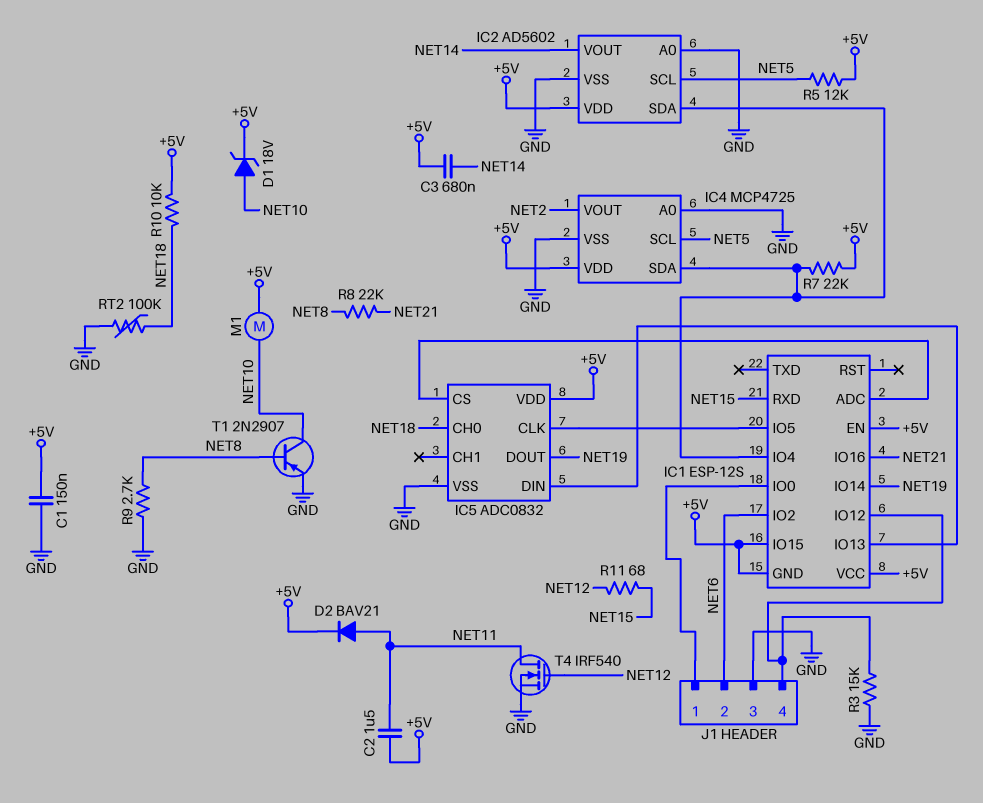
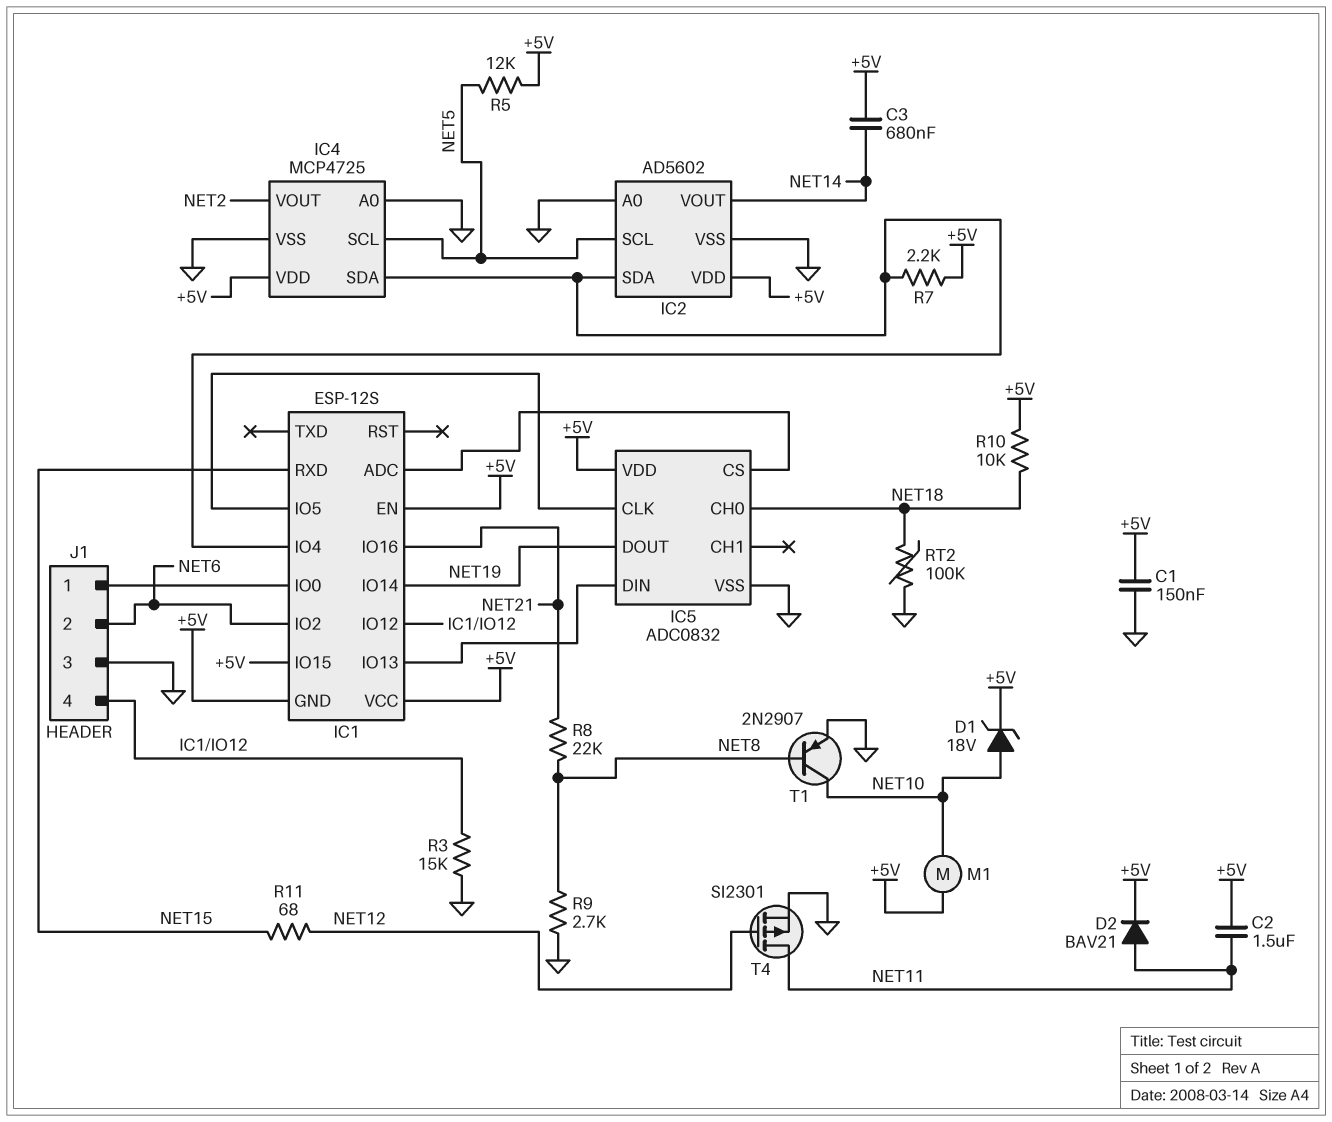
R7: 22k (+5V, IC1/IO4) -> 2.2k (+5V, IC1/IO4)
T4: NMOS IRF540 (G NET12, D NET11, S GND) -> PMOS SI2301 (G NET12, D NET11, S GND)

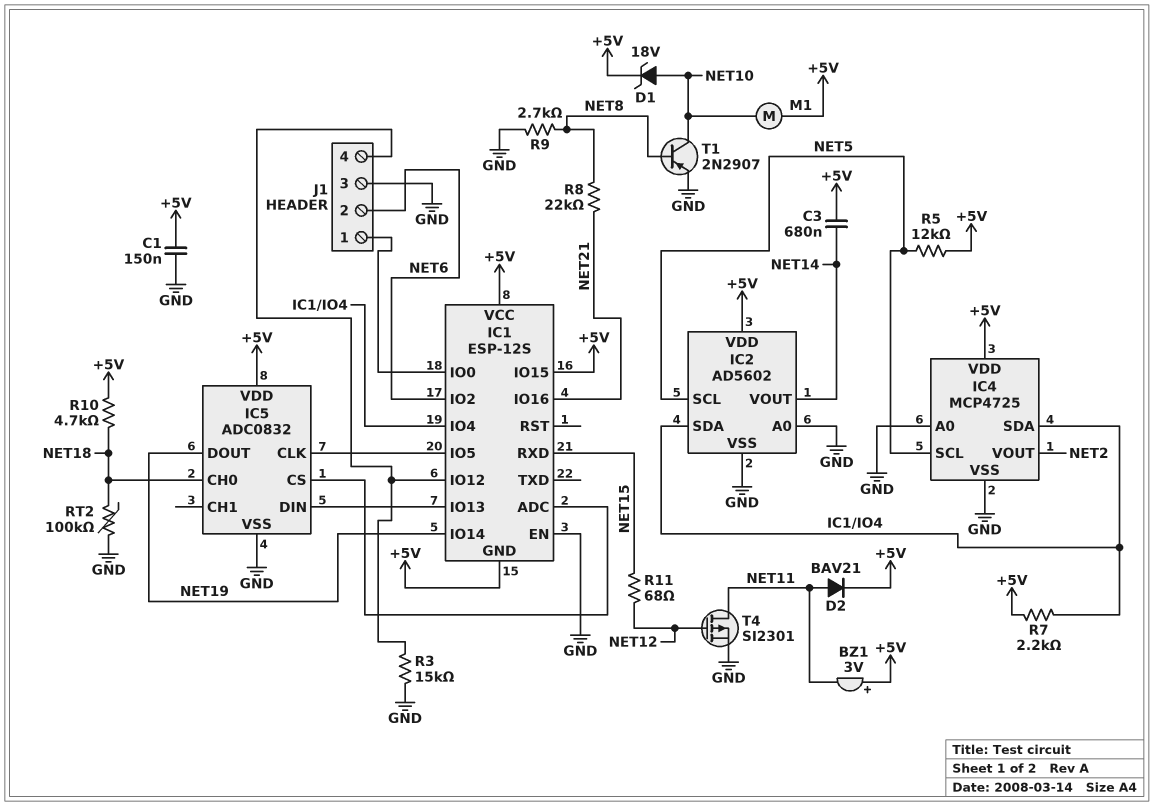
BZ1: none -> buzzer 3V (plus +5V, minus NET11)
C2: 1.5uF (+5V, NET11) -> none
IC1 pin EN: +5V -> GND
R10: 10k (+5V, NET18) -> 4.7k (+5V, NET18)

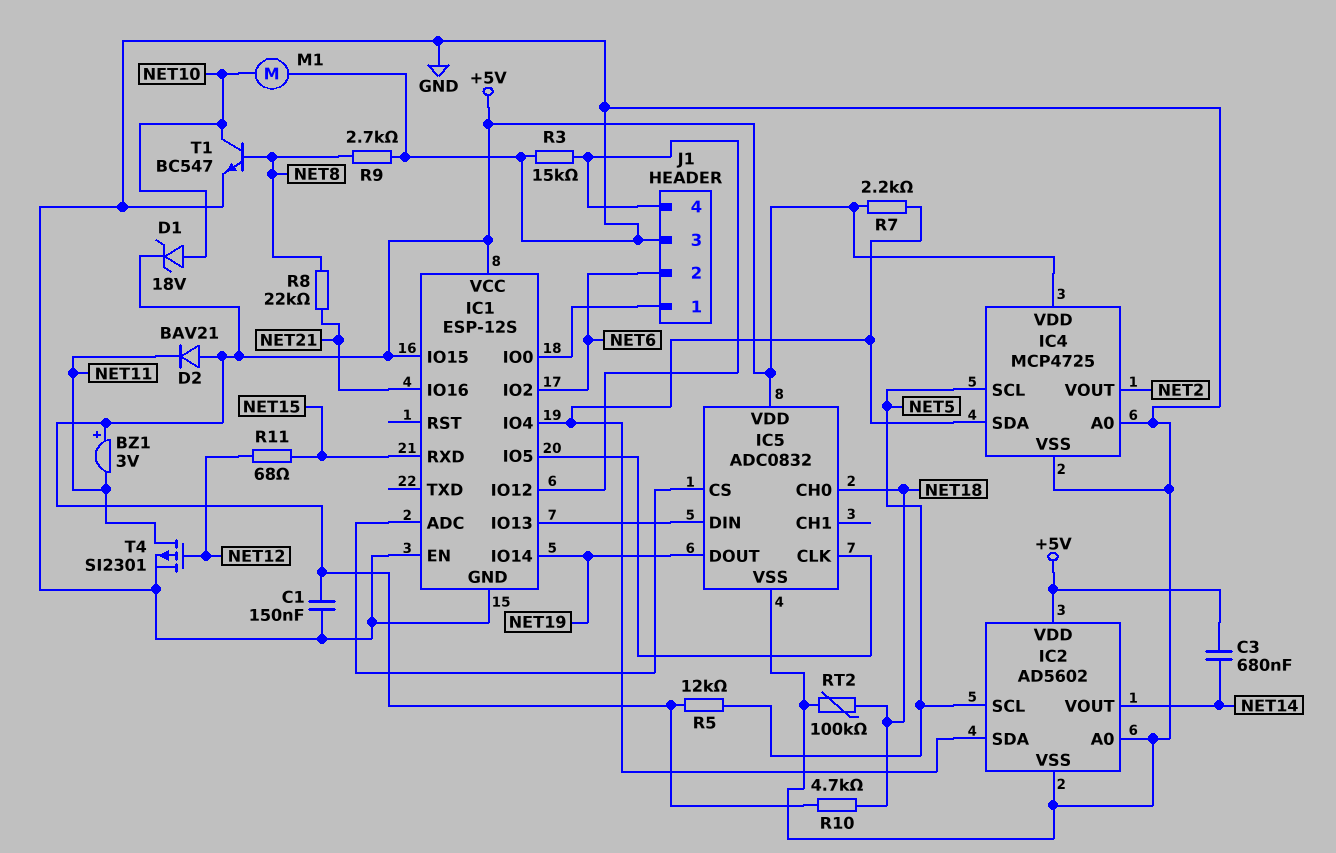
D2: diode BAV21 (A NET11, K +5V) -> diode BAV21 (A +5V, K NET11)
IC1 pin GND: +5V -> GND
M1: motor (+5V, NET10) -> motor (GND, NET10)
T1: PNP 2N2907 (B NET8, C NET10, E GND) -> NPN BC547 (B NET8, C NET10, E GND)

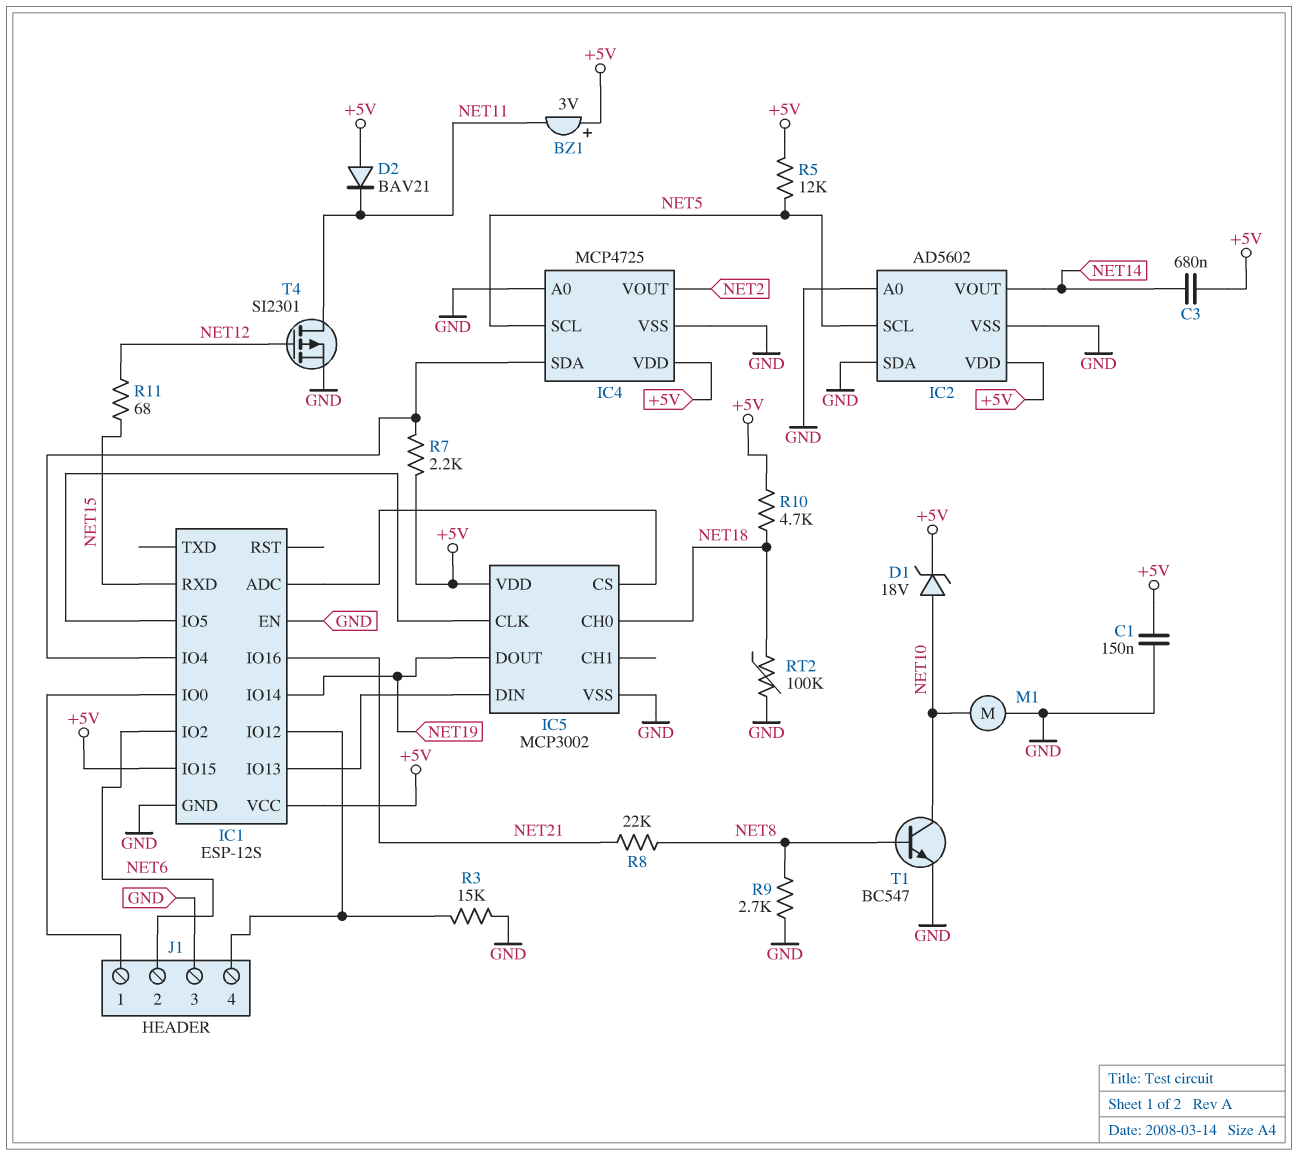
IC2 pin SDA: IC1/IO4 -> GND
IC5: ADC0832 -> MCP3002

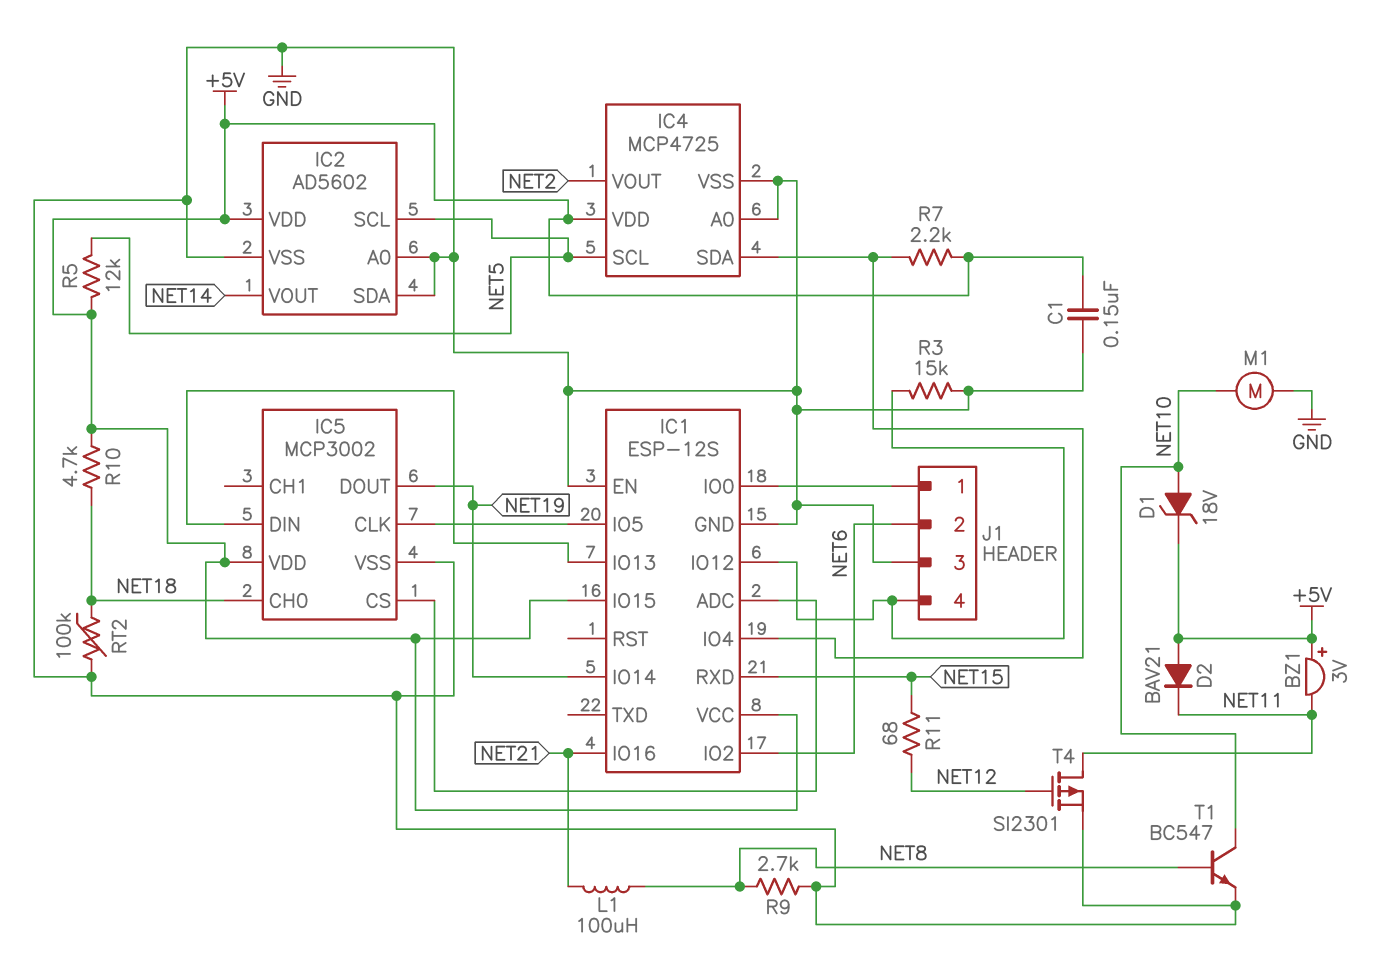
C3: 680nF (+5V, NET14) -> none
L1: none -> 100uH (NET8, NET21)
R8: 22k (NET8, NET21) -> none

